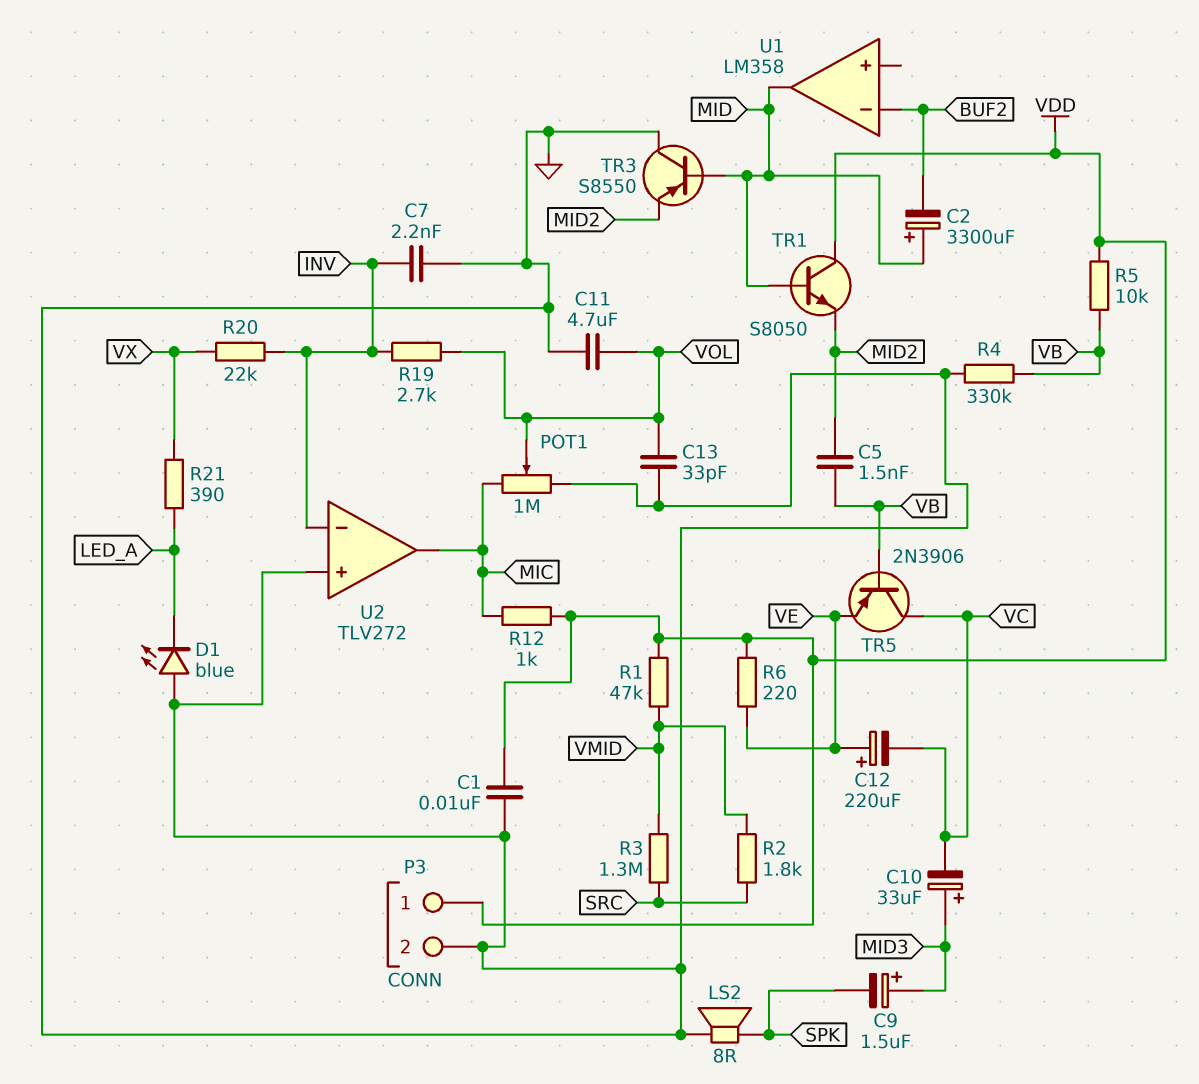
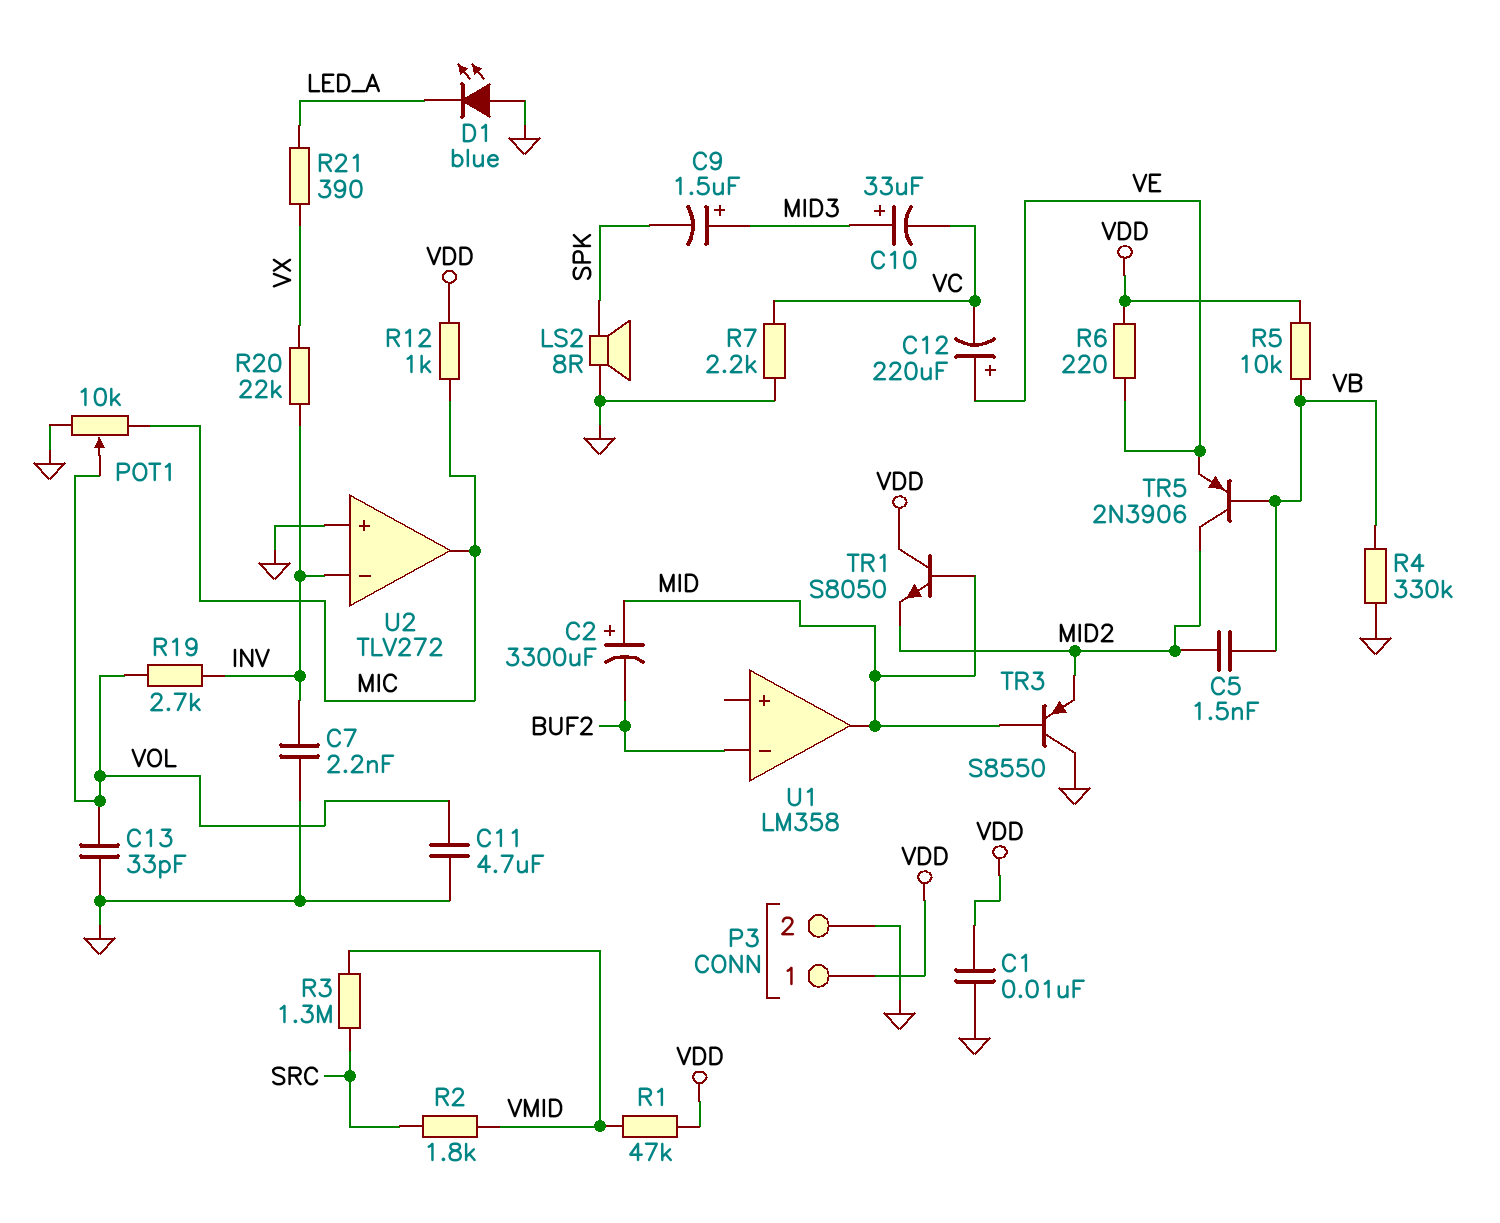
POT1: 1M (GND, MIC, wiper VOL) -> 10k (GND, MIC, wiper VOL)
R7: none -> 2.2k (GND, VC)
TR5: PNP 2N3906 (B VB, C VC, E VE) -> PNP 2N3906 (B VB, C MID2, E VE)

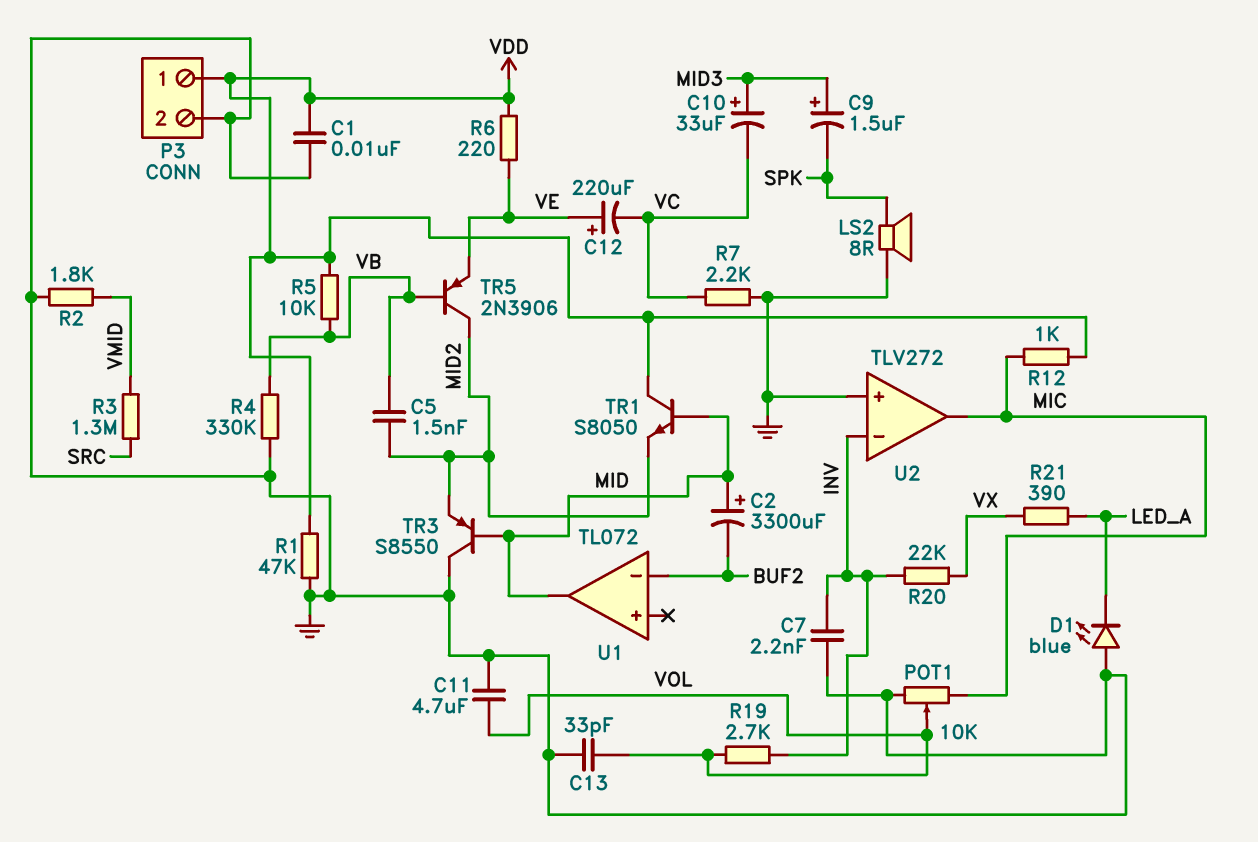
R1: 47k (VDD, VMID) -> 47k (GND, VDD)
R2: 1.8k (SRC, VMID) -> 1.8k (GND, VMID)
U1: LM358 -> TL072

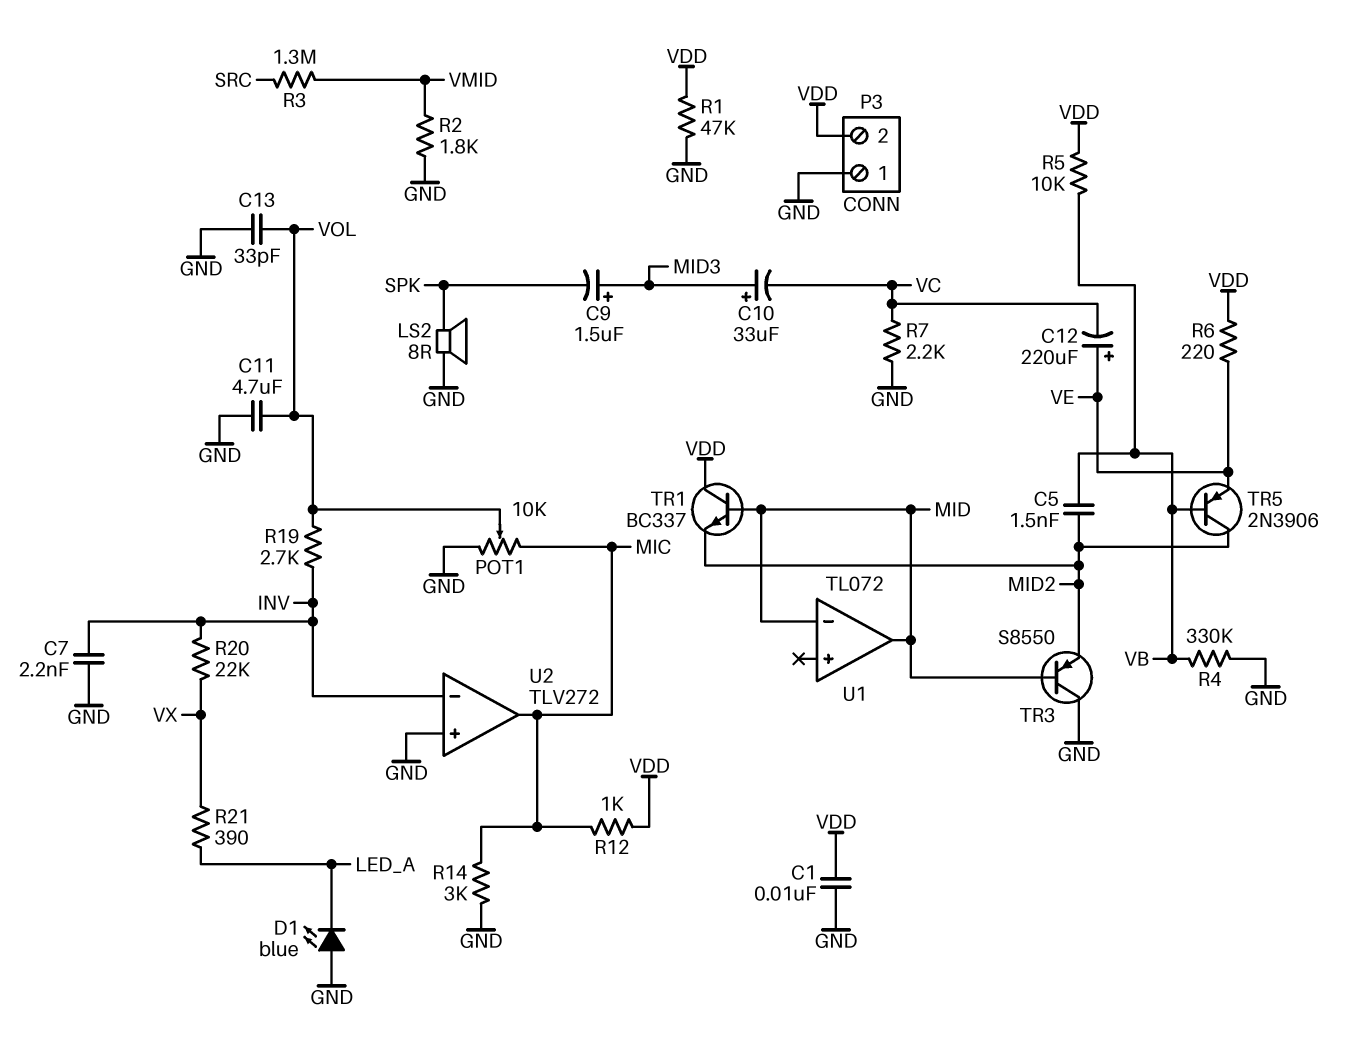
C2: 3300uF (plus MID, minus BUF2) -> none
P3 pin 1: VDD -> GND
P3 pin 2: GND -> VDD
R14: none -> 3k (GND, MIC)
TR1: NPN S8050 (B MID, C VDD, E MID2) -> NPN BC337 (B MID, C VDD, E MID2)
U1 pin in-: BUF2 -> MID

